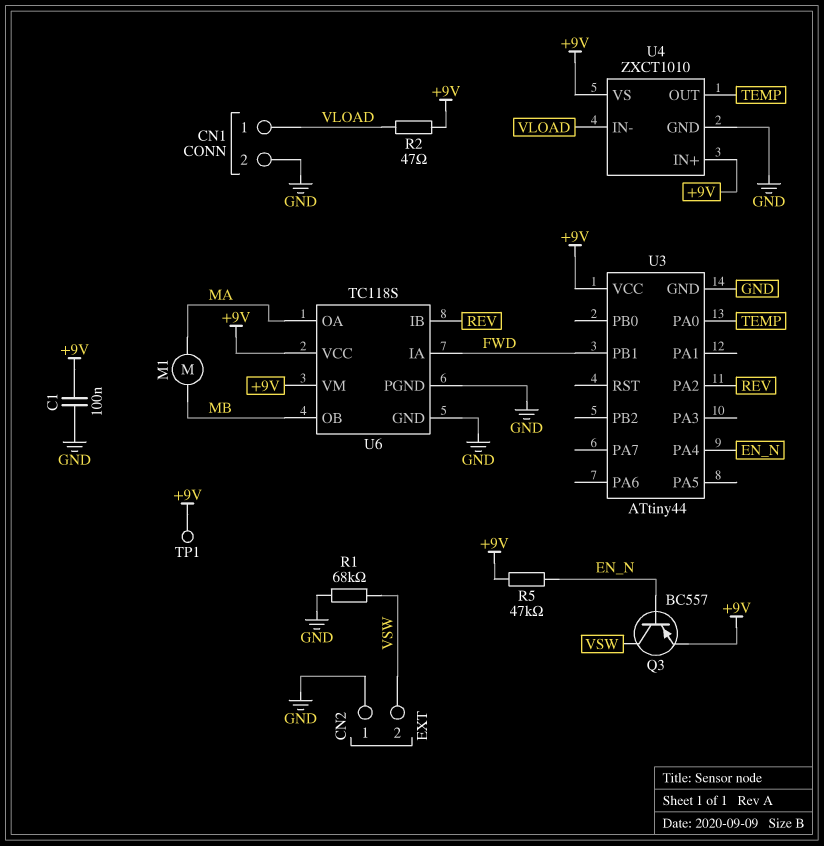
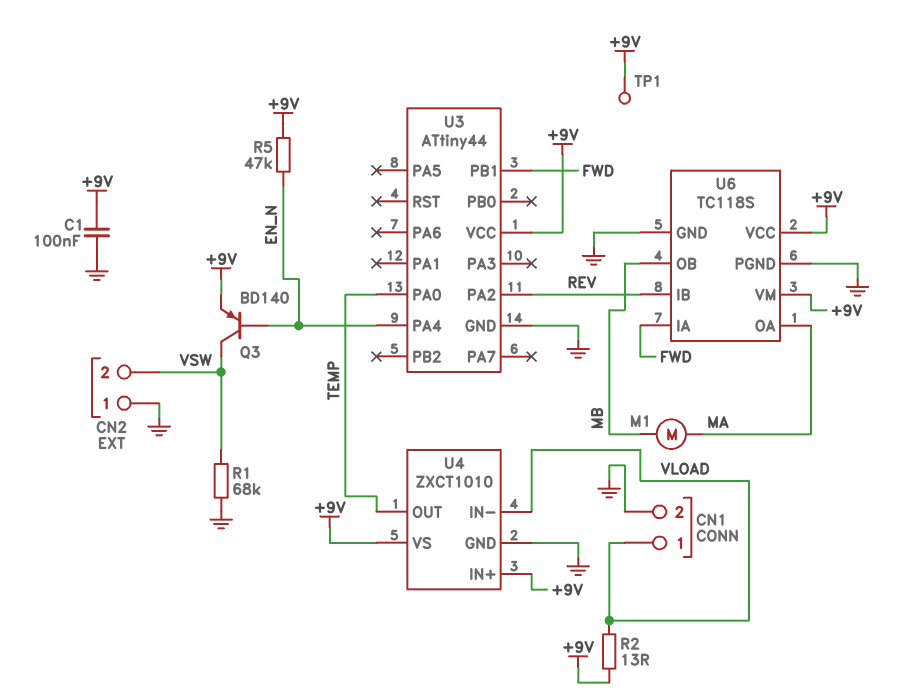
Q3: PNP BC557 (B EN_N, C VSW, E +9V) -> PNP BD140 (B EN_N, C VSW, E +9V)
R2: 47 (+9V, VLOAD) -> 13 (+9V, VLOAD)

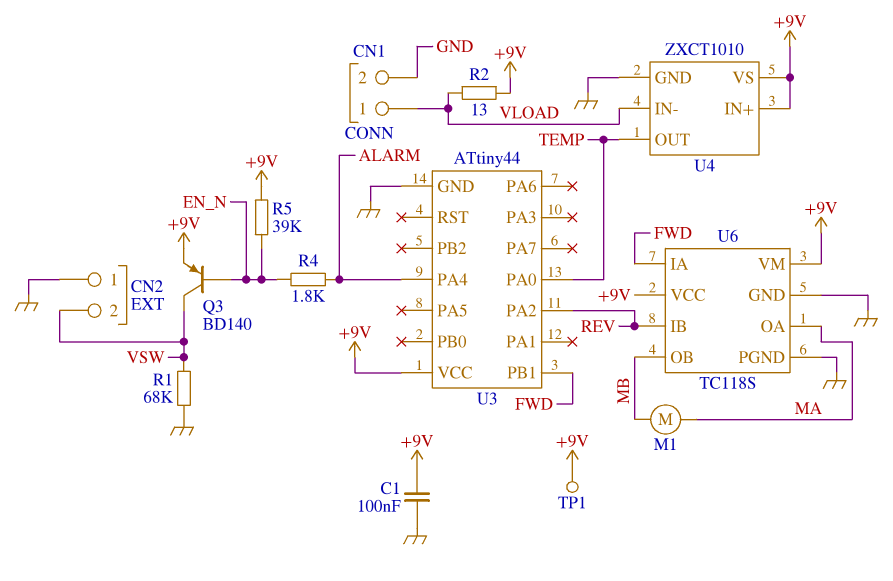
R4: none -> 1.8k (ALARM, EN_N)
R5: 47k (+9V, EN_N) -> 39k (+9V, EN_N)
U3 pin PA4: EN_N -> ALARM

